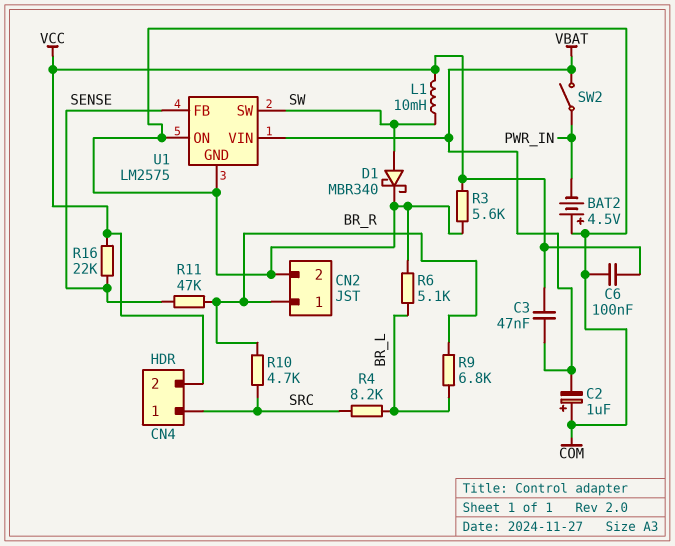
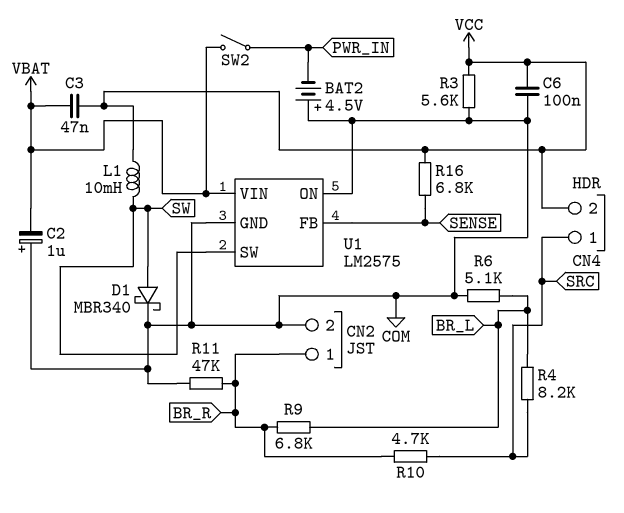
R11: 47k (BR_R, SENSE) -> 47k (BR_R, COM)
R16: 22k (SENSE, VCC) -> 6.8k (SENSE, VCC)

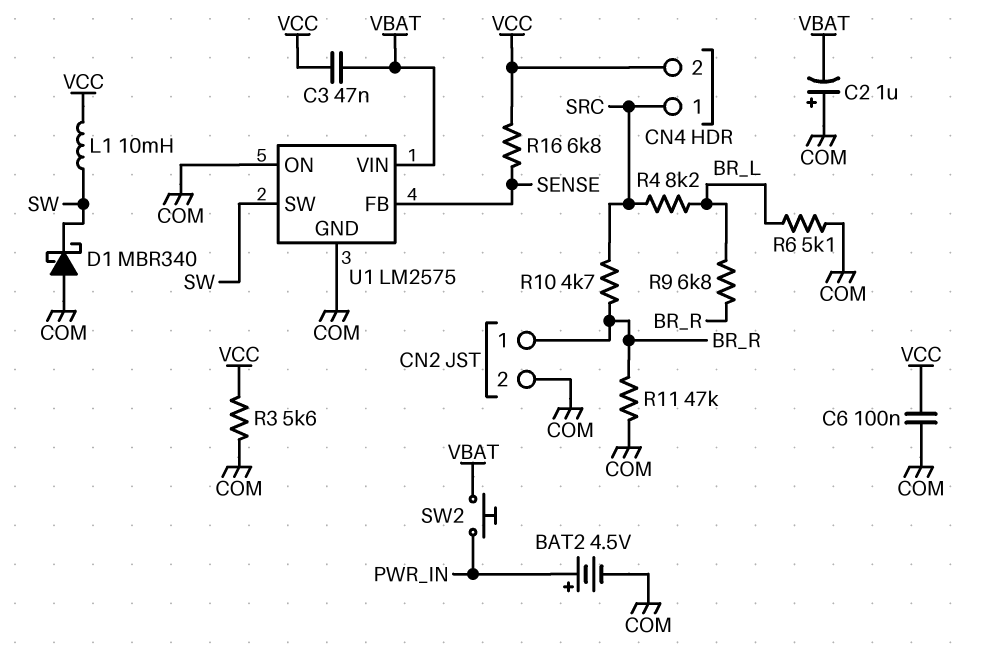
BAT2: 4.5V (plus COM, minus PWR_IN) -> 4.5V (plus PWR_IN, minus COM)
D1: schottky MBR340 (A SW, K COM) -> schottky MBR340 (A COM, K SW)
SW2: switch (PWR_IN, VBAT) -> button (PWR_IN, VBAT)

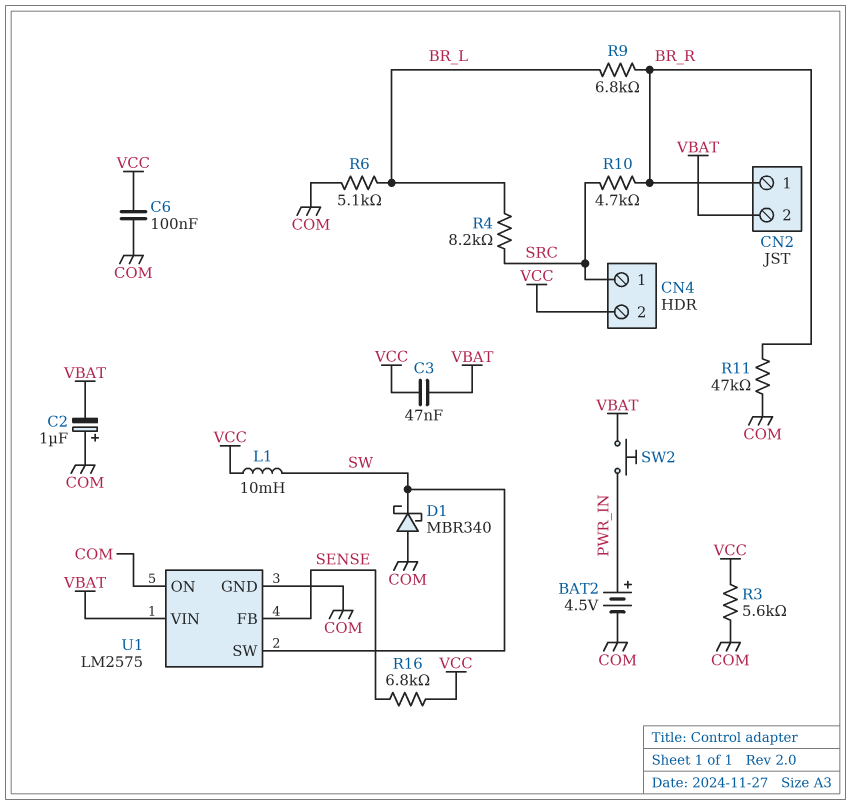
CN2 pin 2: COM -> VBAT

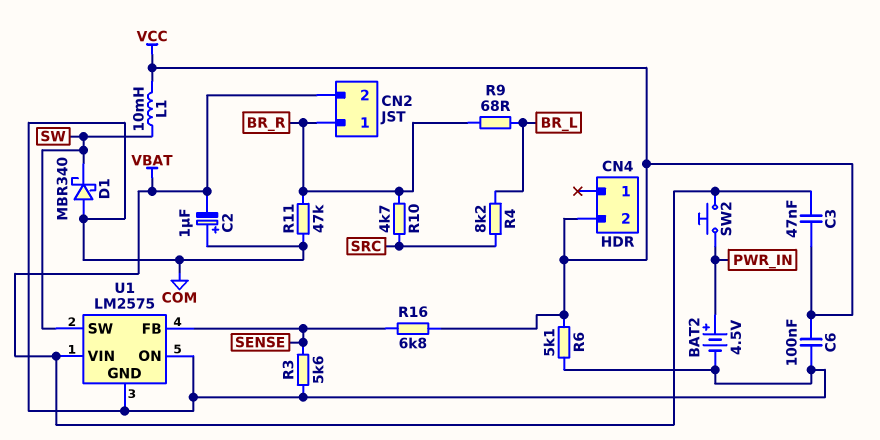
CN4 pin 1: SRC -> none
R3: 5.6k (COM, VCC) -> 5.6k (COM, SENSE)
R6: 5.1k (BR_L, COM) -> 5.1k (COM, VCC)
R9: 6.8k (BR_L, BR_R) -> 68 (BR_L, BR_R)

